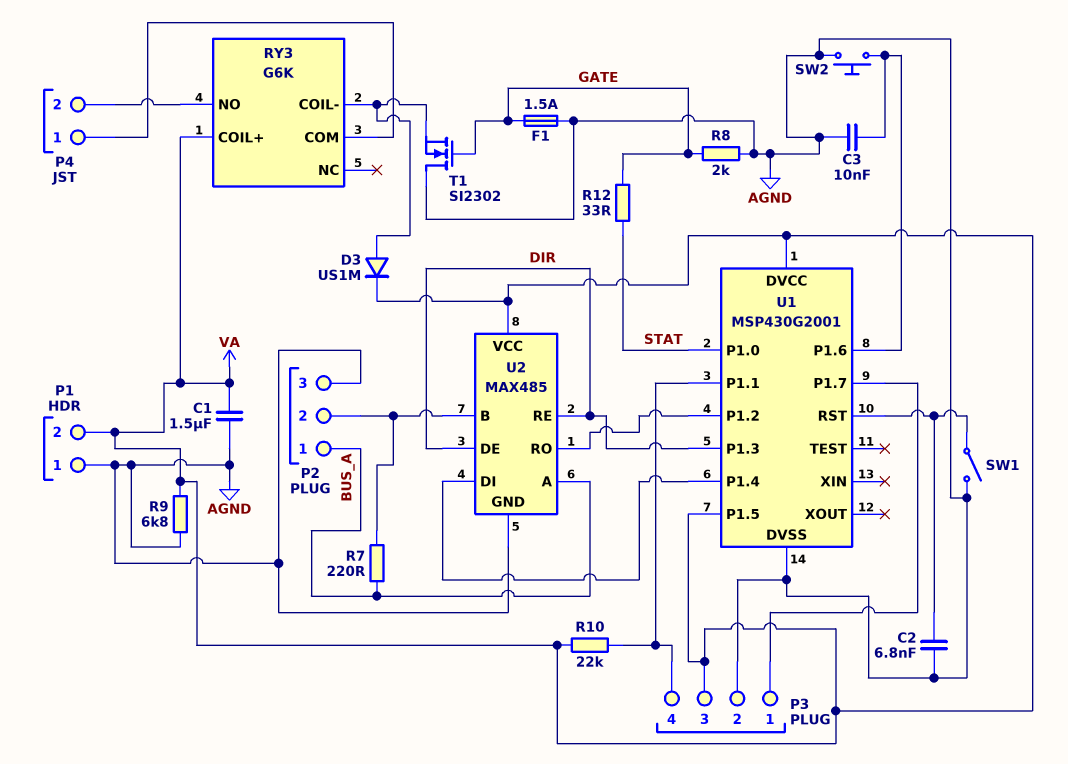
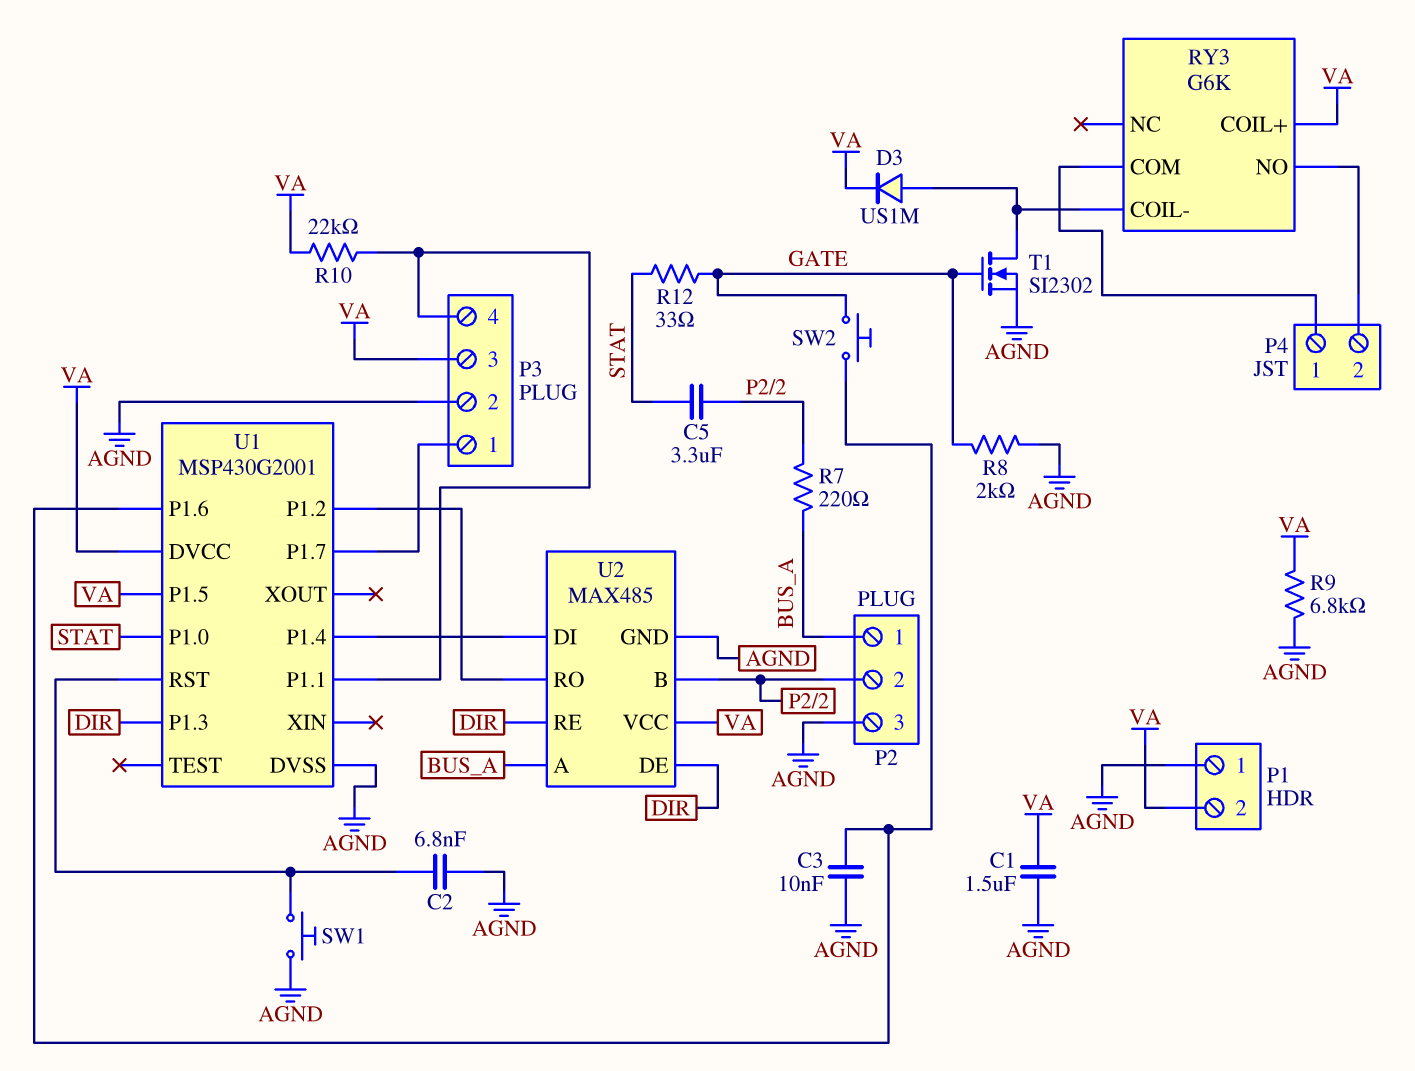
C5: none -> 3.3uF (P2/2, STAT)
F1: 1.5A (AGND, GATE) -> none
SW1: switch (AGND, U1/RST) -> button (AGND, U1/RST)
SW2: button (AGND, U1/P1.6) -> button (GATE, U1/P1.6)
T1: NMOS SI2302 (G GATE, D AGND, S RY3/COIL-) -> NMOS SI2302 (G GATE, D RY3/COIL-, S AGND)

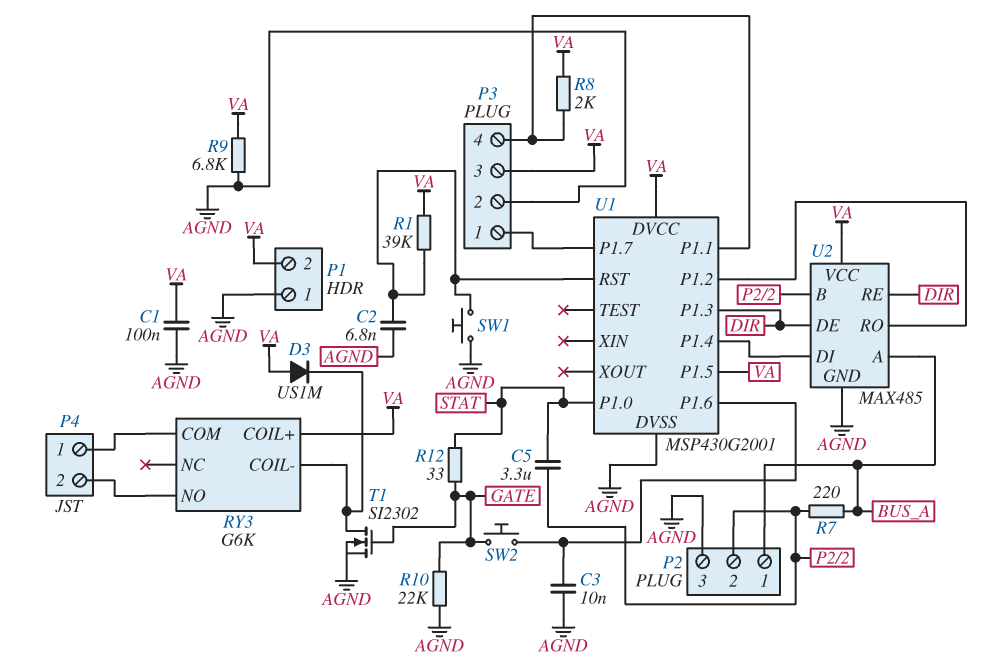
C1: 1.5uF (AGND, VA) -> 100nF (AGND, VA)
D3: diode US1M (A RY3/COIL-, K VA) -> diode US1M (A VA, K RY3/COIL-)
R1: none -> 39k (U1/RST, VA)
R8: 2k (AGND, GATE) -> 2k (P3/4, VA)
R10: 22k (P3/4, VA) -> 22k (AGND, GATE)

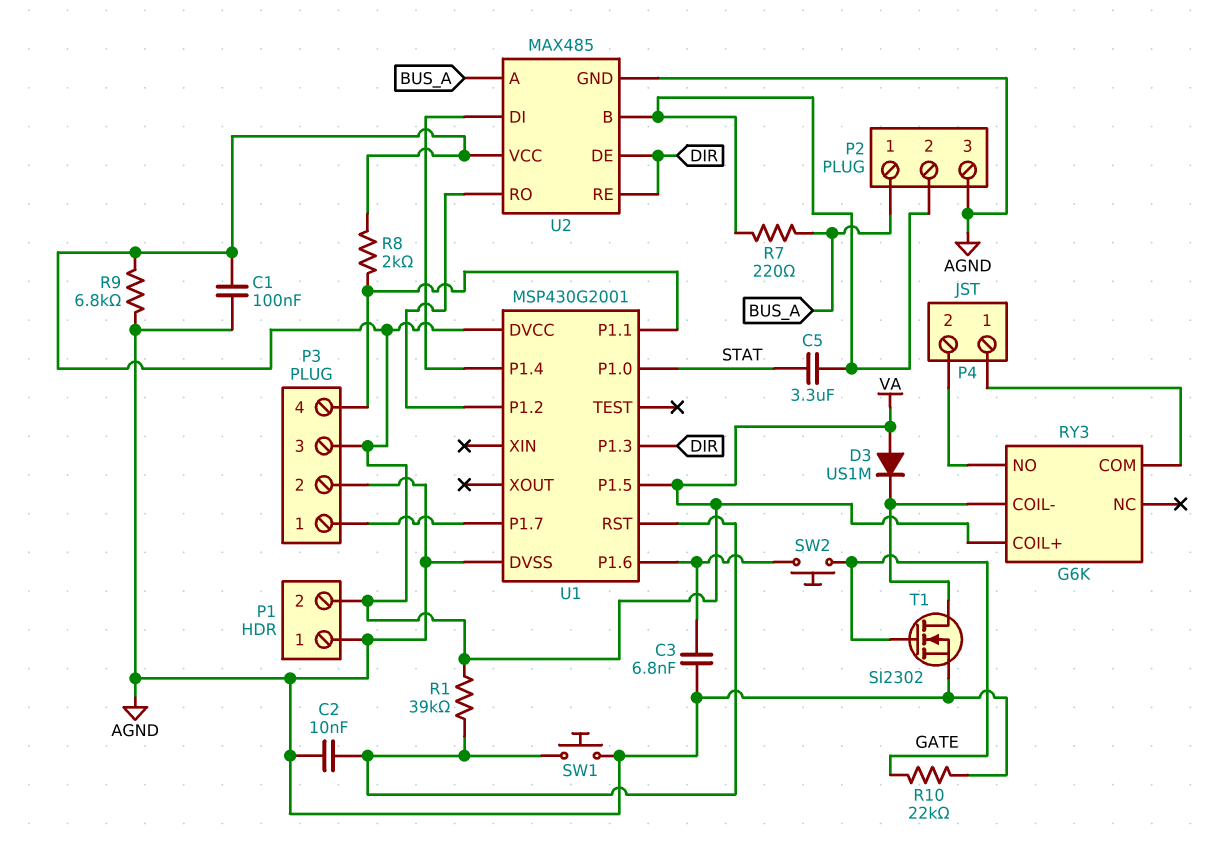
C2: 6.8nF (AGND, U1/RST) -> 10nF (AGND, U1/RST)
C3: 10nF (AGND, U1/P1.6) -> 6.8nF (AGND, U1/P1.6)
R12: 33 (GATE, STAT) -> none

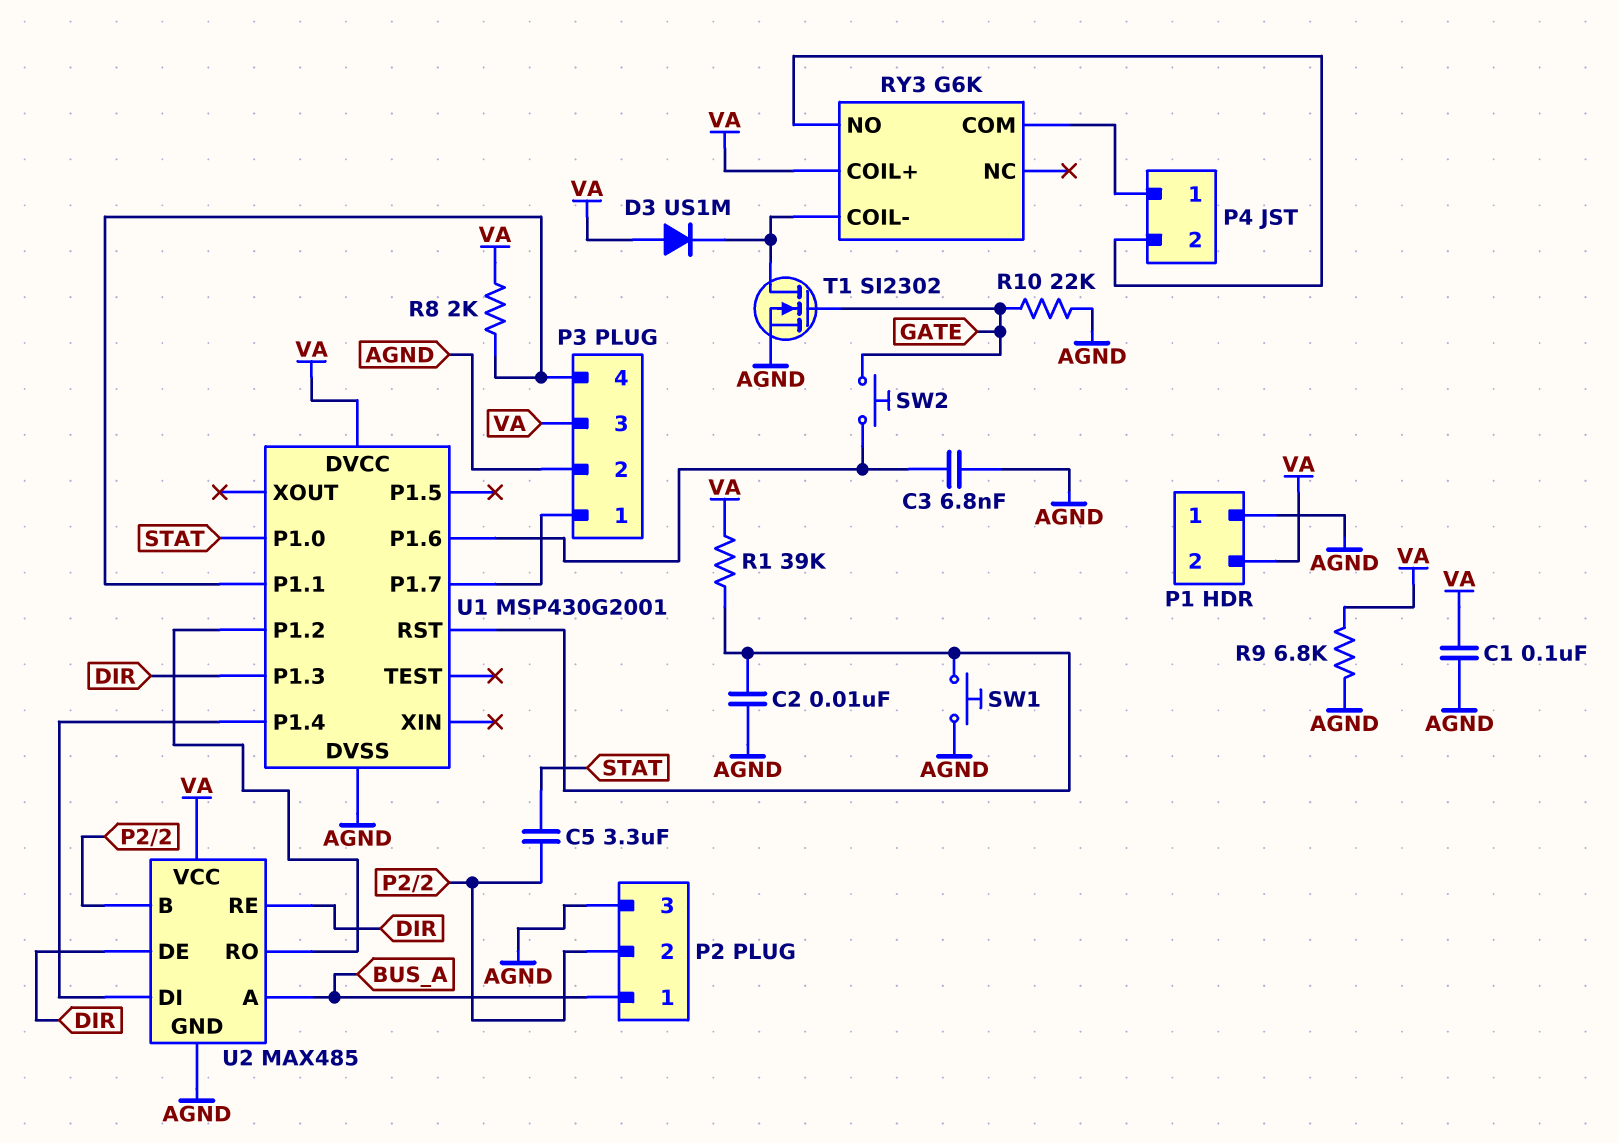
R7: 220 (BUS_A, P2/2) -> none
U1 pin P1.5: VA -> none

